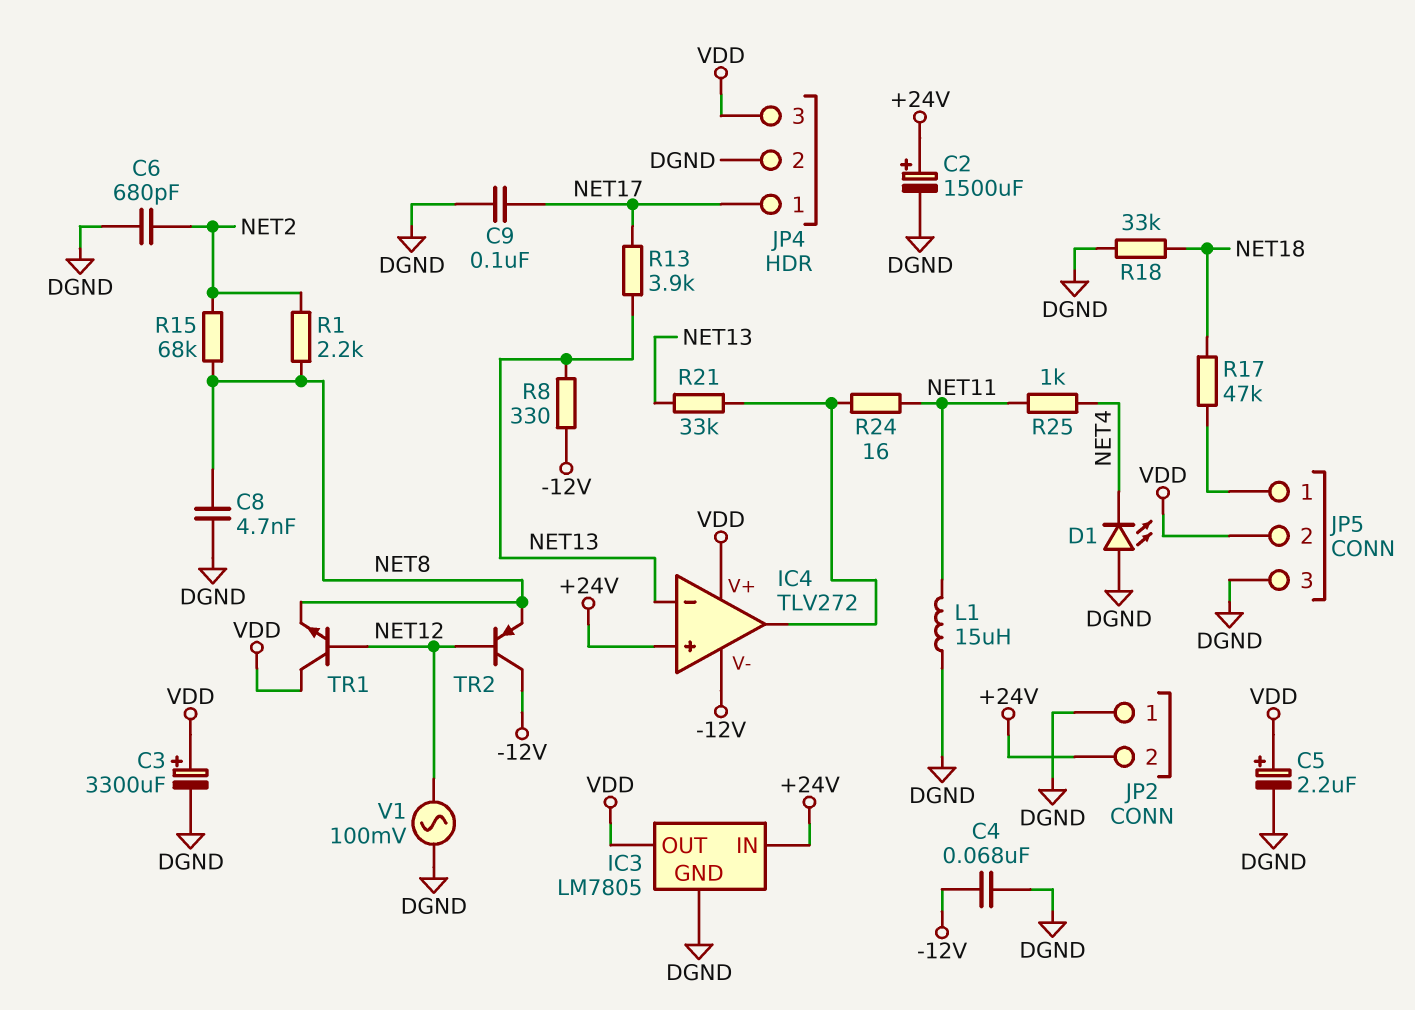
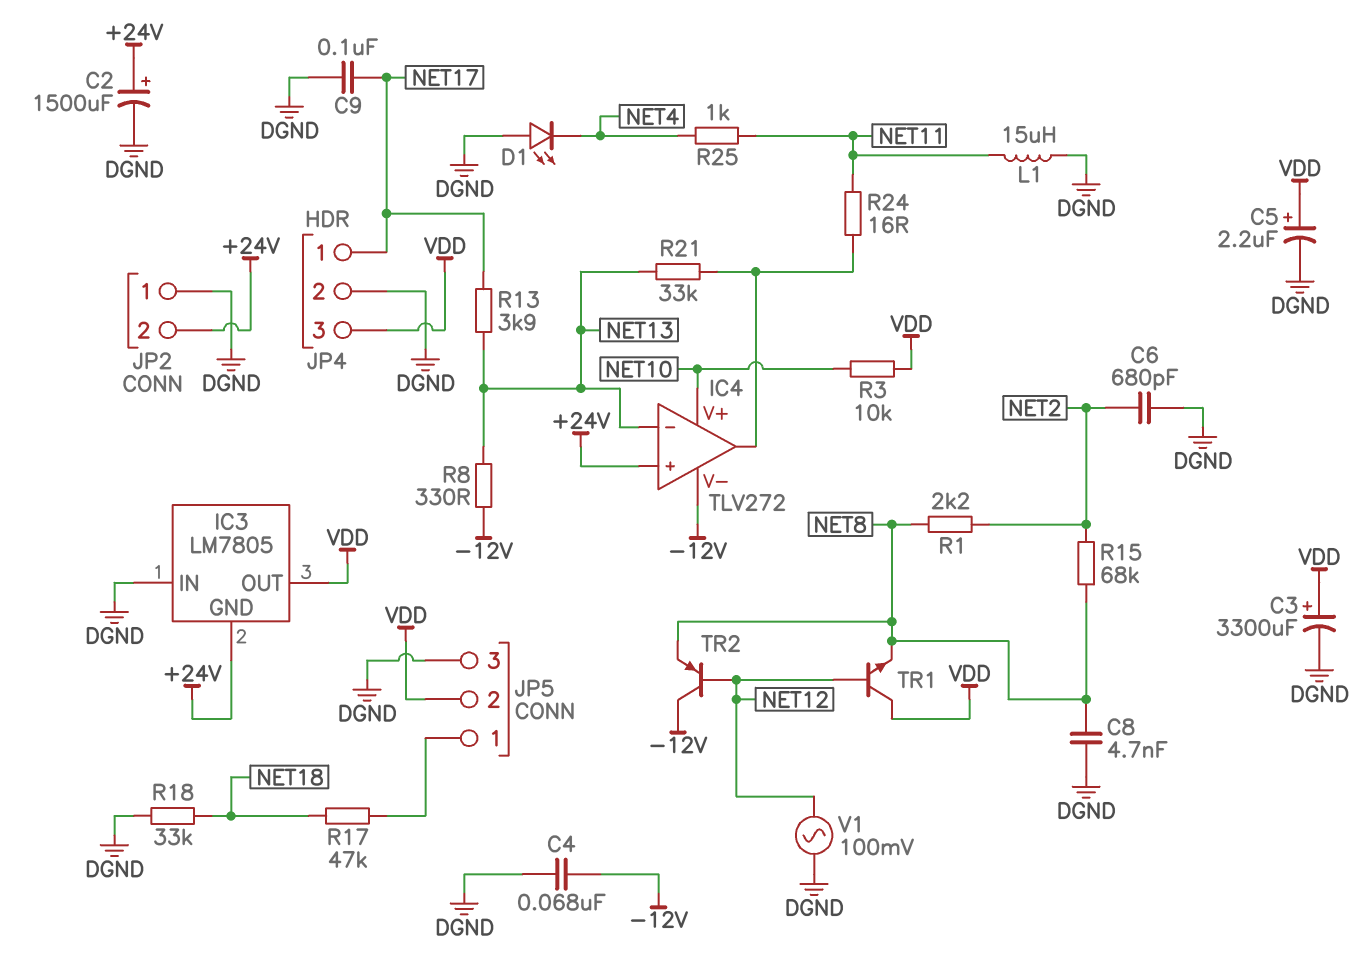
IC3 pin GND: DGND -> +24V
IC3 pin IN: +24V -> DGND
IC4 pin V+: VDD -> NET10
R3: none -> 10k (NET10, VDD)

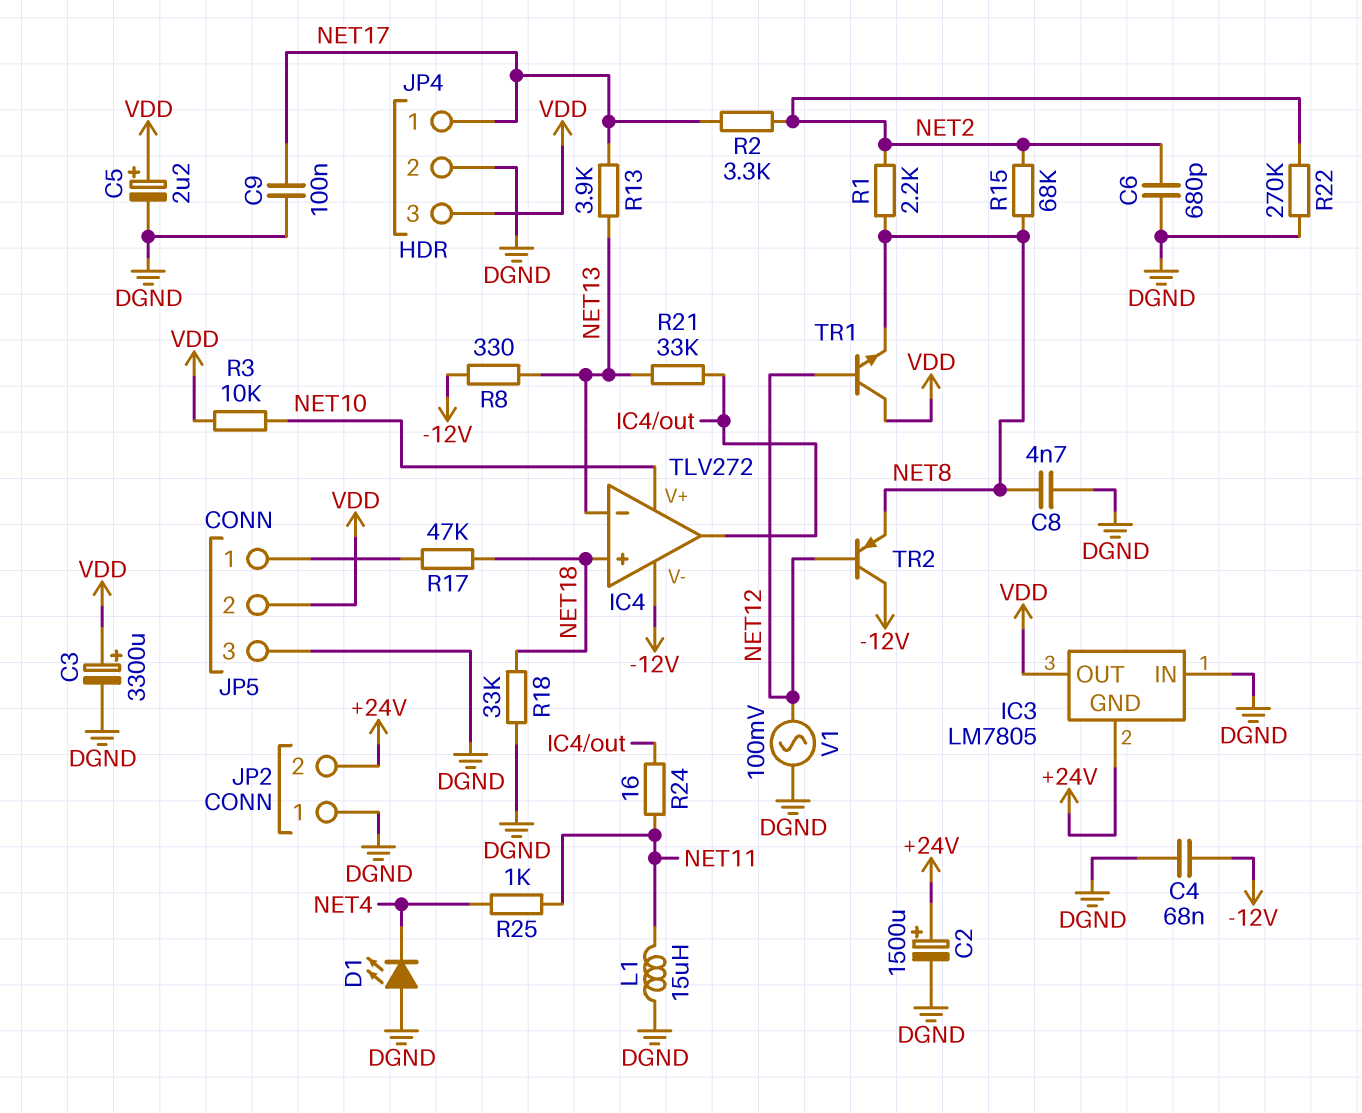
IC4 pin in+: +24V -> NET18
R2: none -> 3.3k (NET2, NET17)
R22: none -> 270k (DGND, NET2)

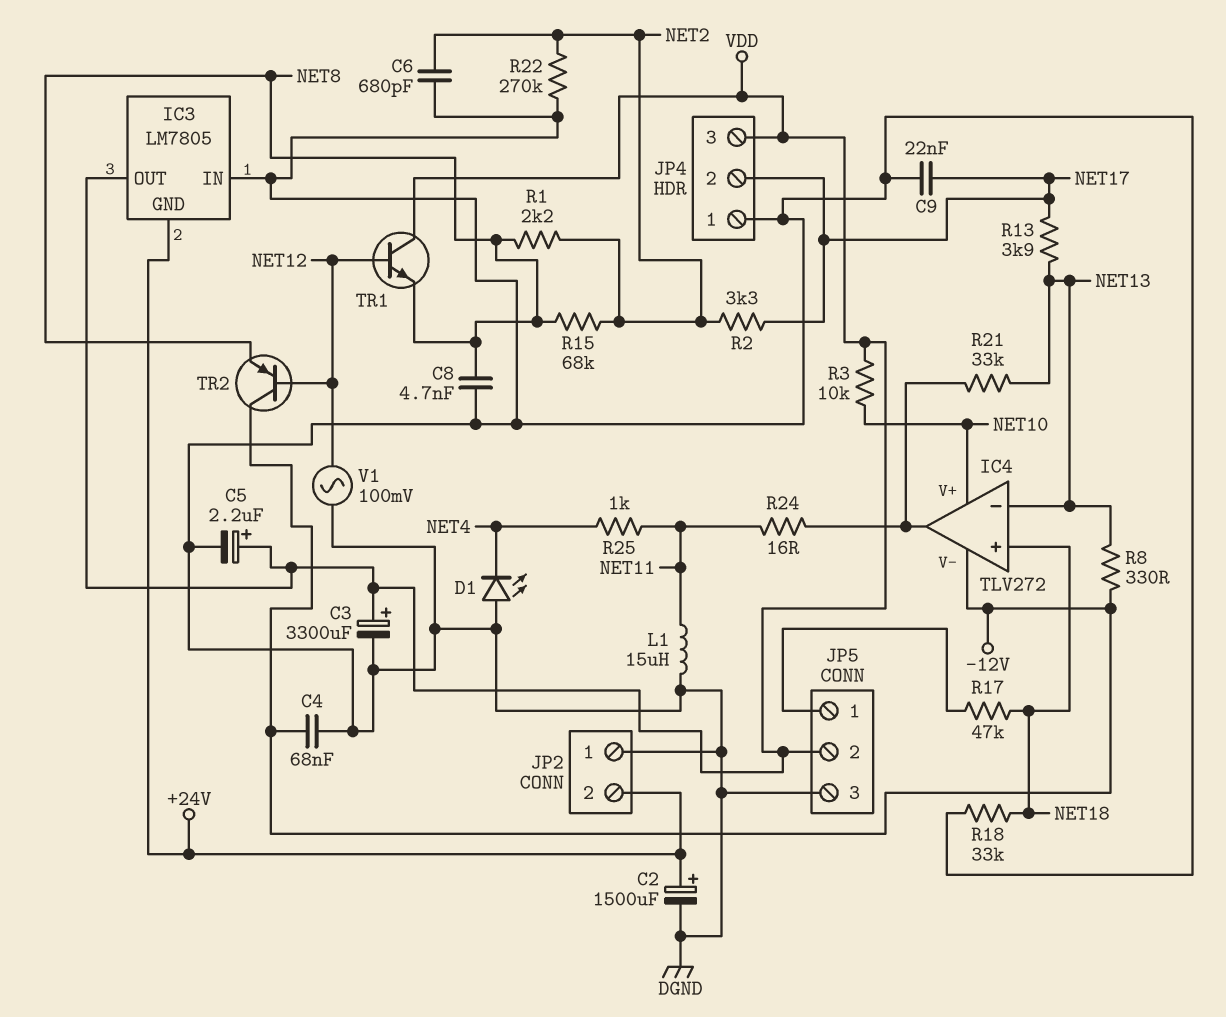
C9: 100nF (DGND, NET17) -> 22nF (DGND, NET17)
JP4 pin 1: NET17 -> DGND
JP4 pin 2: DGND -> NET17

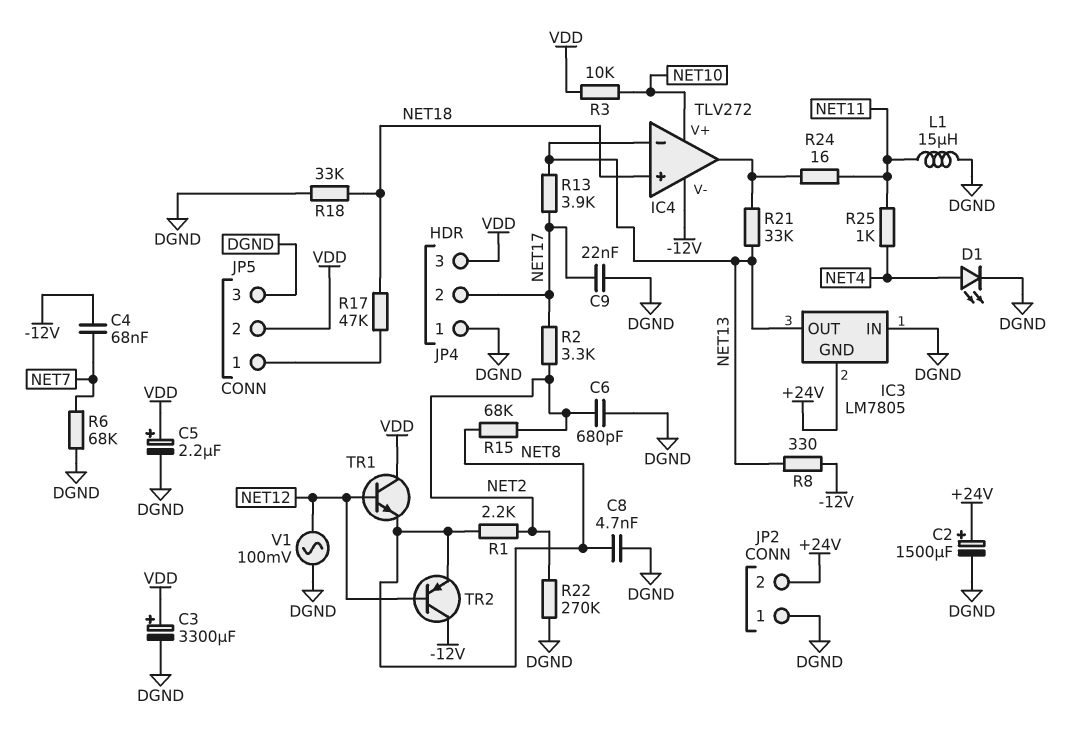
C4: 68nF (-12V, DGND) -> 68nF (-12V, NET7)
D1: LED (A DGND, K NET4) -> LED (A NET4, K DGND)
IC3 pin OUT: VDD -> NET13
R6: none -> 68k (DGND, NET7)

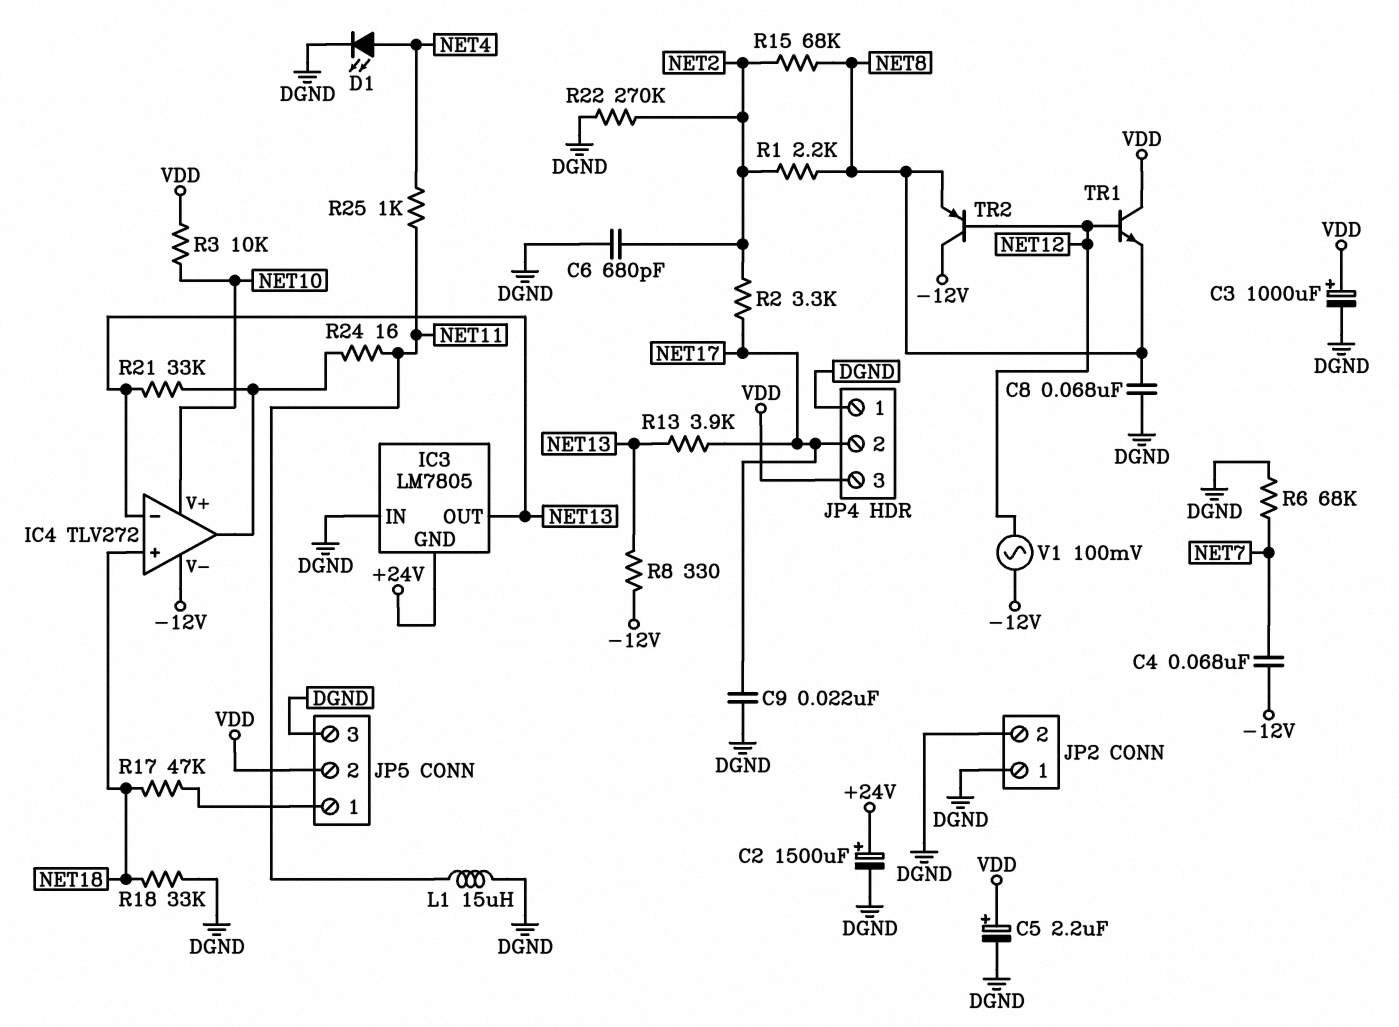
C3: 3300uF (plus VDD, minus DGND) -> 1000uF (plus VDD, minus DGND)
C8: 4.7nF (DGND, NET8) -> 68nF (DGND, NET8)
JP2 pin 2: +24V -> DGND
V1: AC 100mV (DGND, NET12) -> AC 100mV (-12V, NET12)

